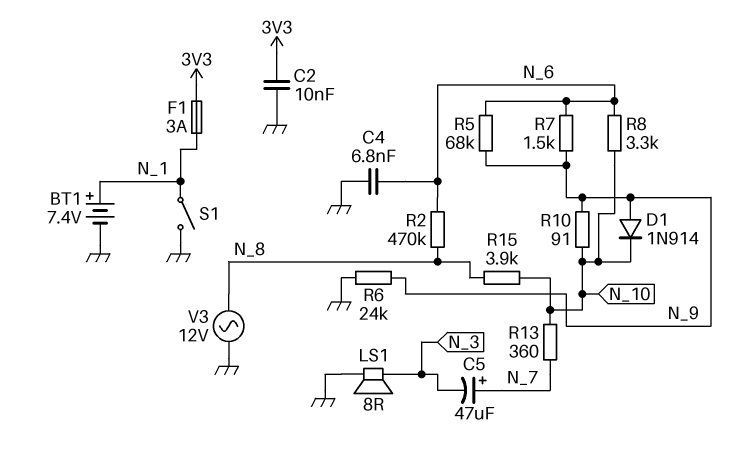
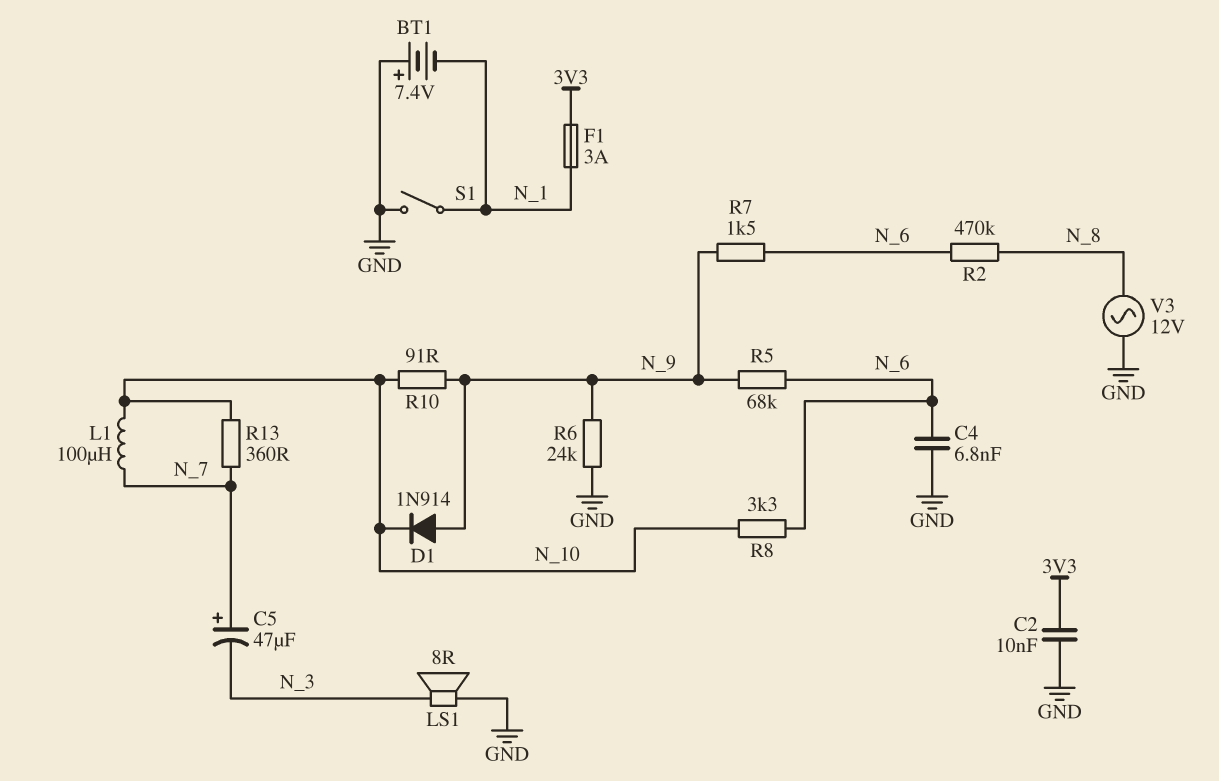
BT1: 7.4V (plus N_1, minus GND) -> 7.4V (plus GND, minus N_1)
L1: none -> 100uH (N_7, N_10)
R15: 3.9k (N_8, N_10) -> none

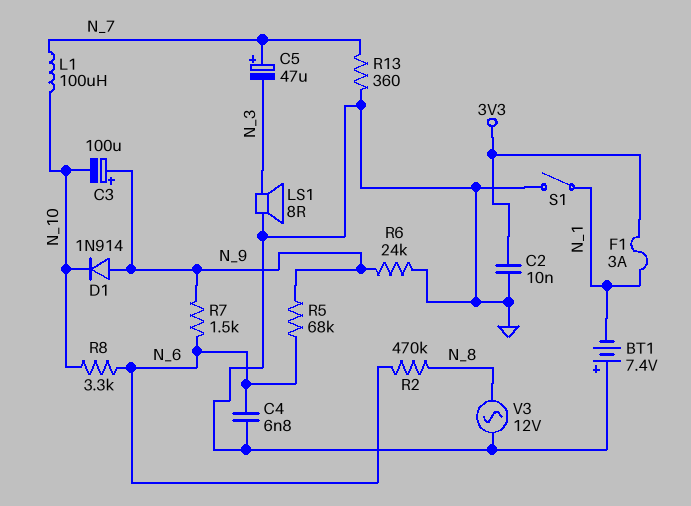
C3: none -> 100uF (plus N_9, minus N_10)
R10: 91 (N_9, N_10) -> none
R13: 360 (N_7, N_10) -> 360 (GND, N_7)

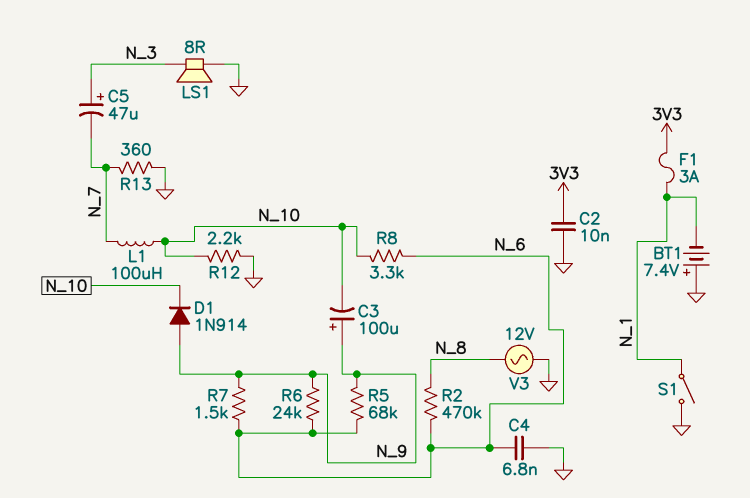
C5: 47uF (plus N_7, minus N_3) -> 47uF (plus N_3, minus N_7)
R6: 24k (GND, N_9) -> 24k (N_6, N_9)
R12: none -> 2.2k (GND, N_10)

